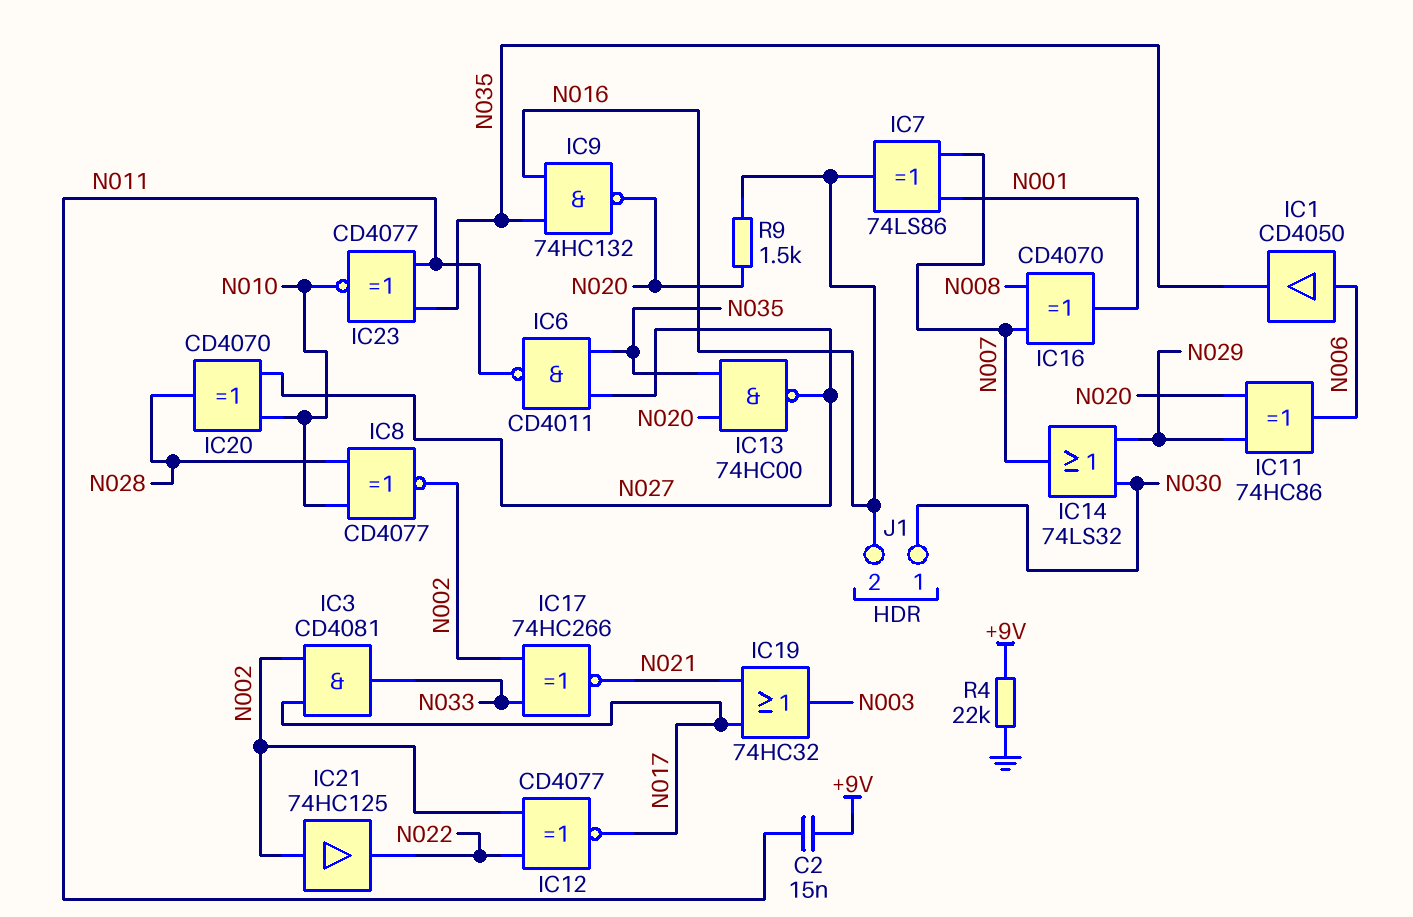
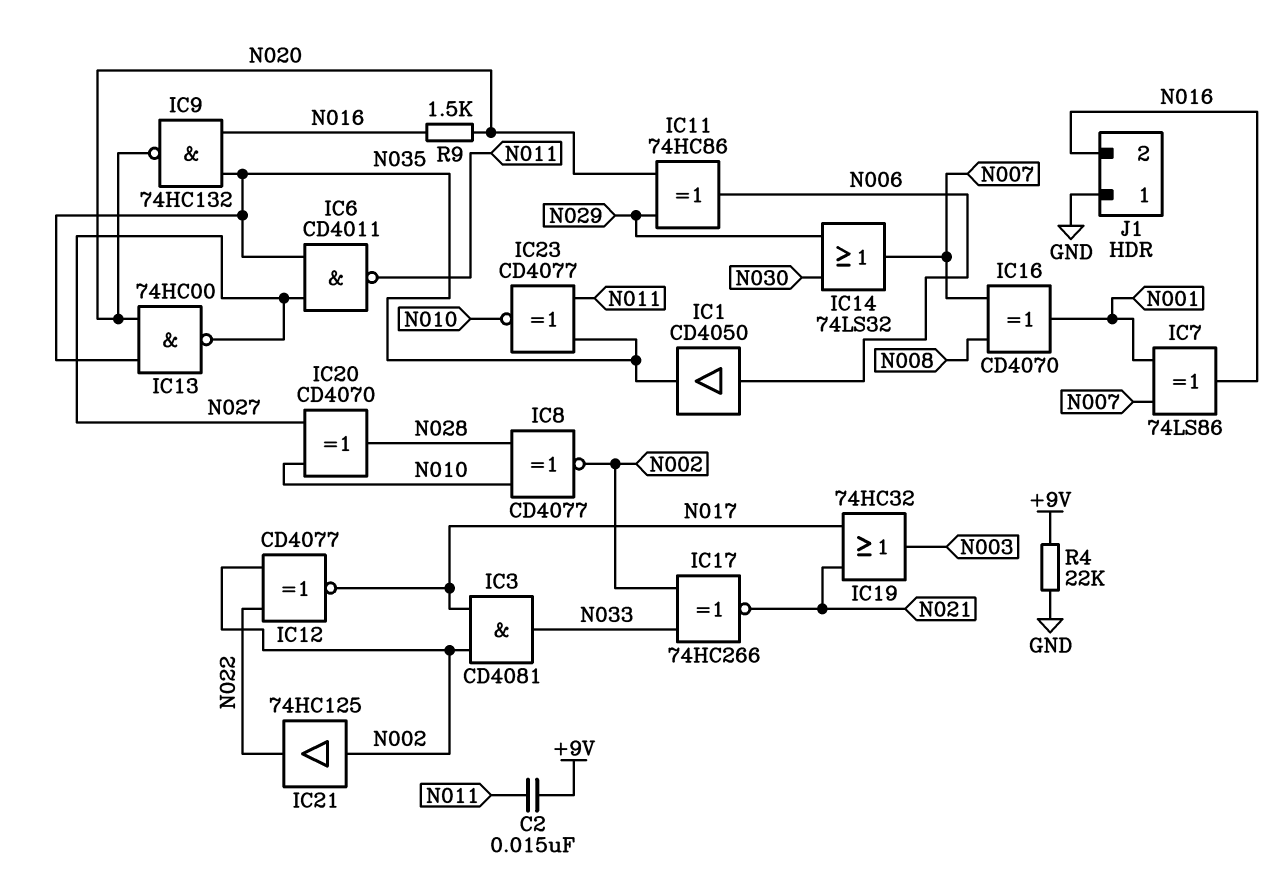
J1 pin 1: N030 -> GND

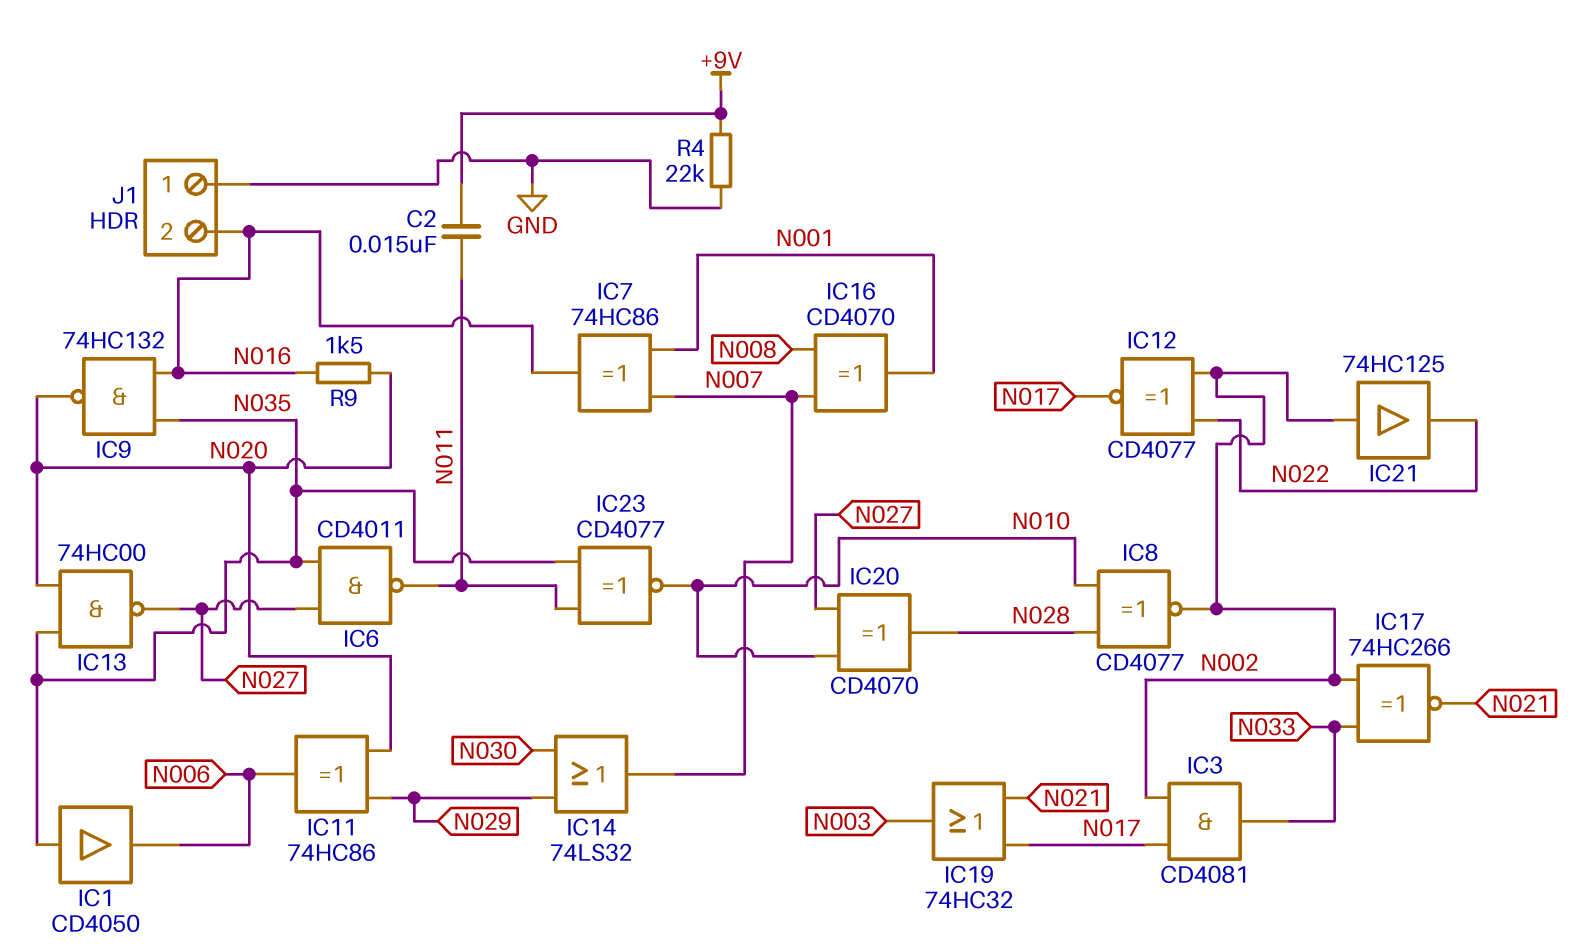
IC1: buffer CD4050 (in N006, out N035) -> buffer CD4050 (in N035, out N006)
IC7: XOR 74LS86 (in N001, in N007, out N016) -> XOR 74HC86 (in N001, in N007, out N016)

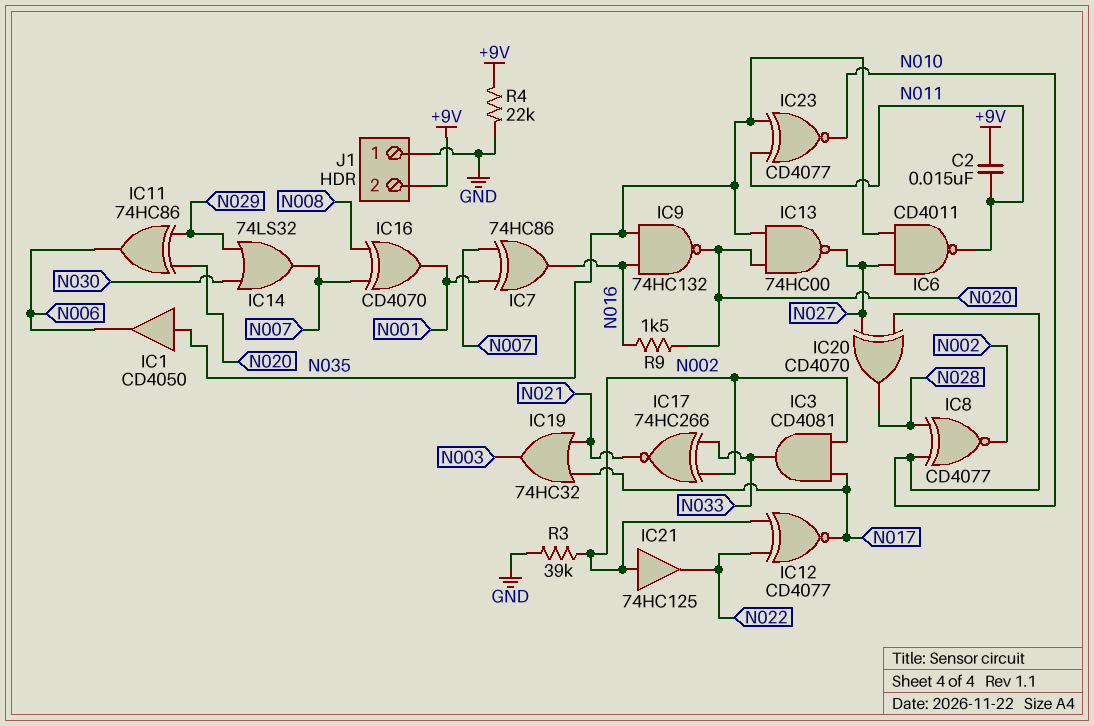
J1 pin 2: N016 -> +9V
R3: none -> 39k (GND, N002)

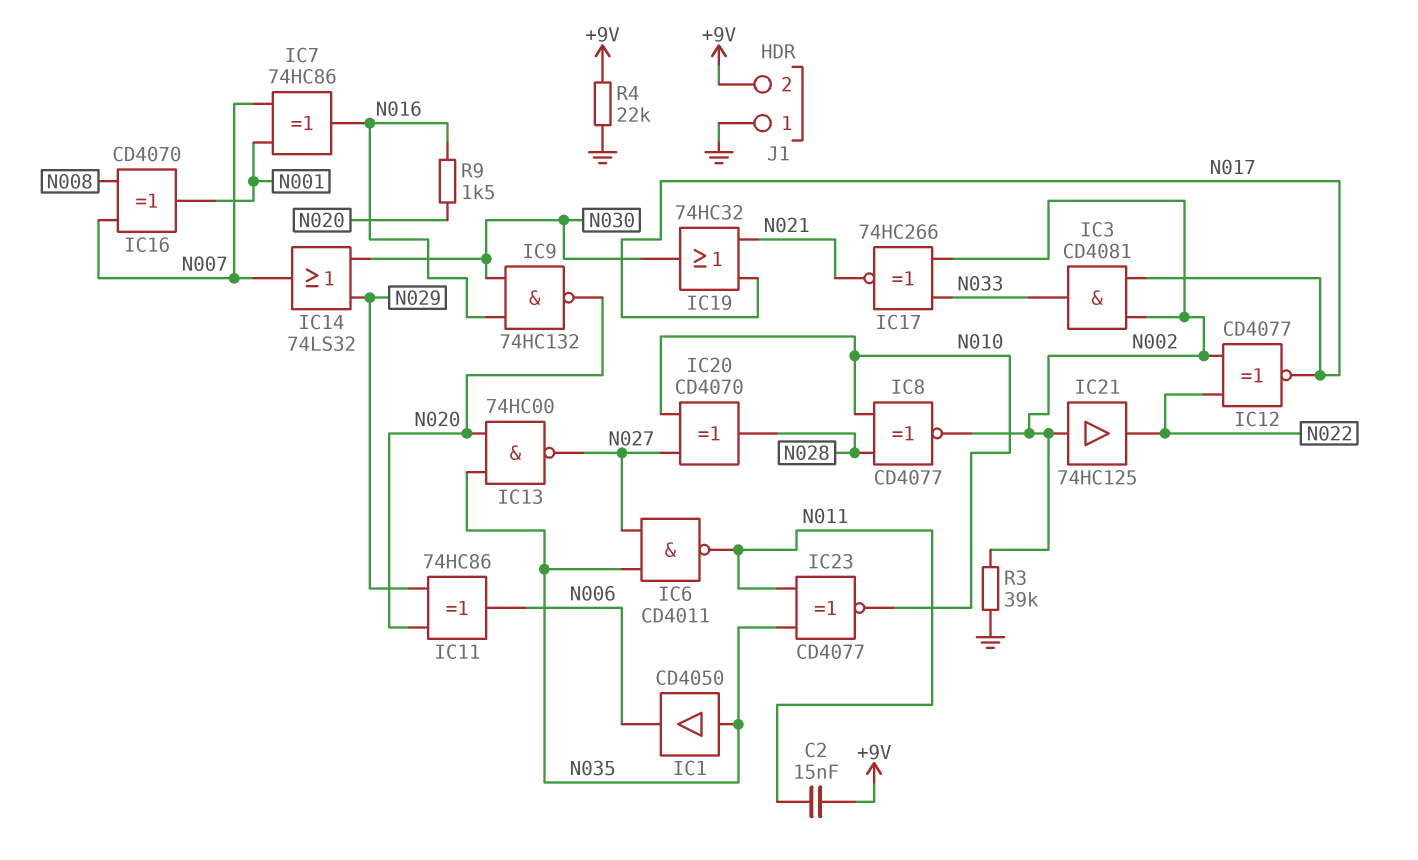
IC9: NAND 74HC132 (in N016, in N035, out N020) -> NAND 74HC132 (in N016, in N030, out N020)
IC19: OR 74HC32 (in N017, in N021, out N003) -> OR 74HC32 (in N017, in N021, out N030)

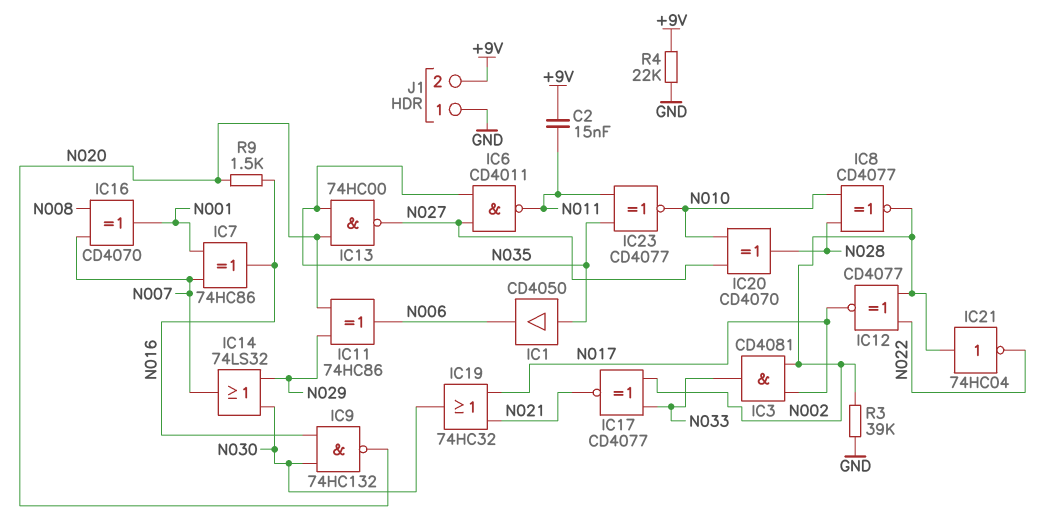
IC17: XNOR 74HC266 (in N002, in N033, out N021) -> XNOR CD4077 (in N002, in N033, out N021)
IC21: buffer 74HC125 (in N002, out N022) -> NOT 74HC04 (in N002, out N022)

